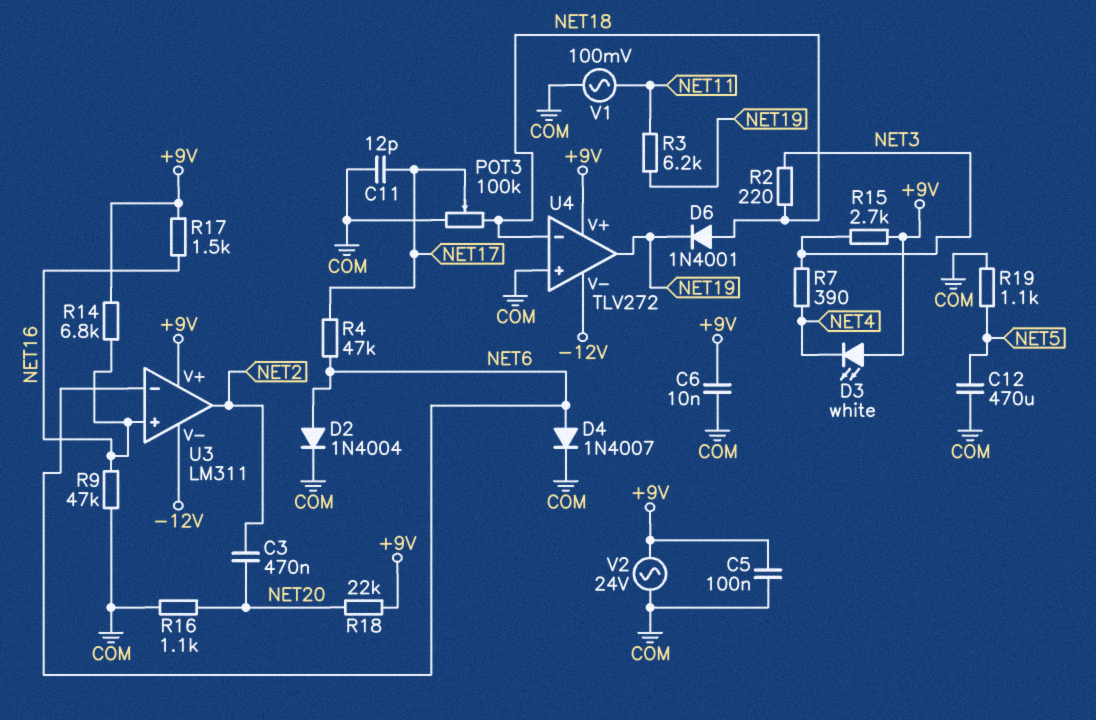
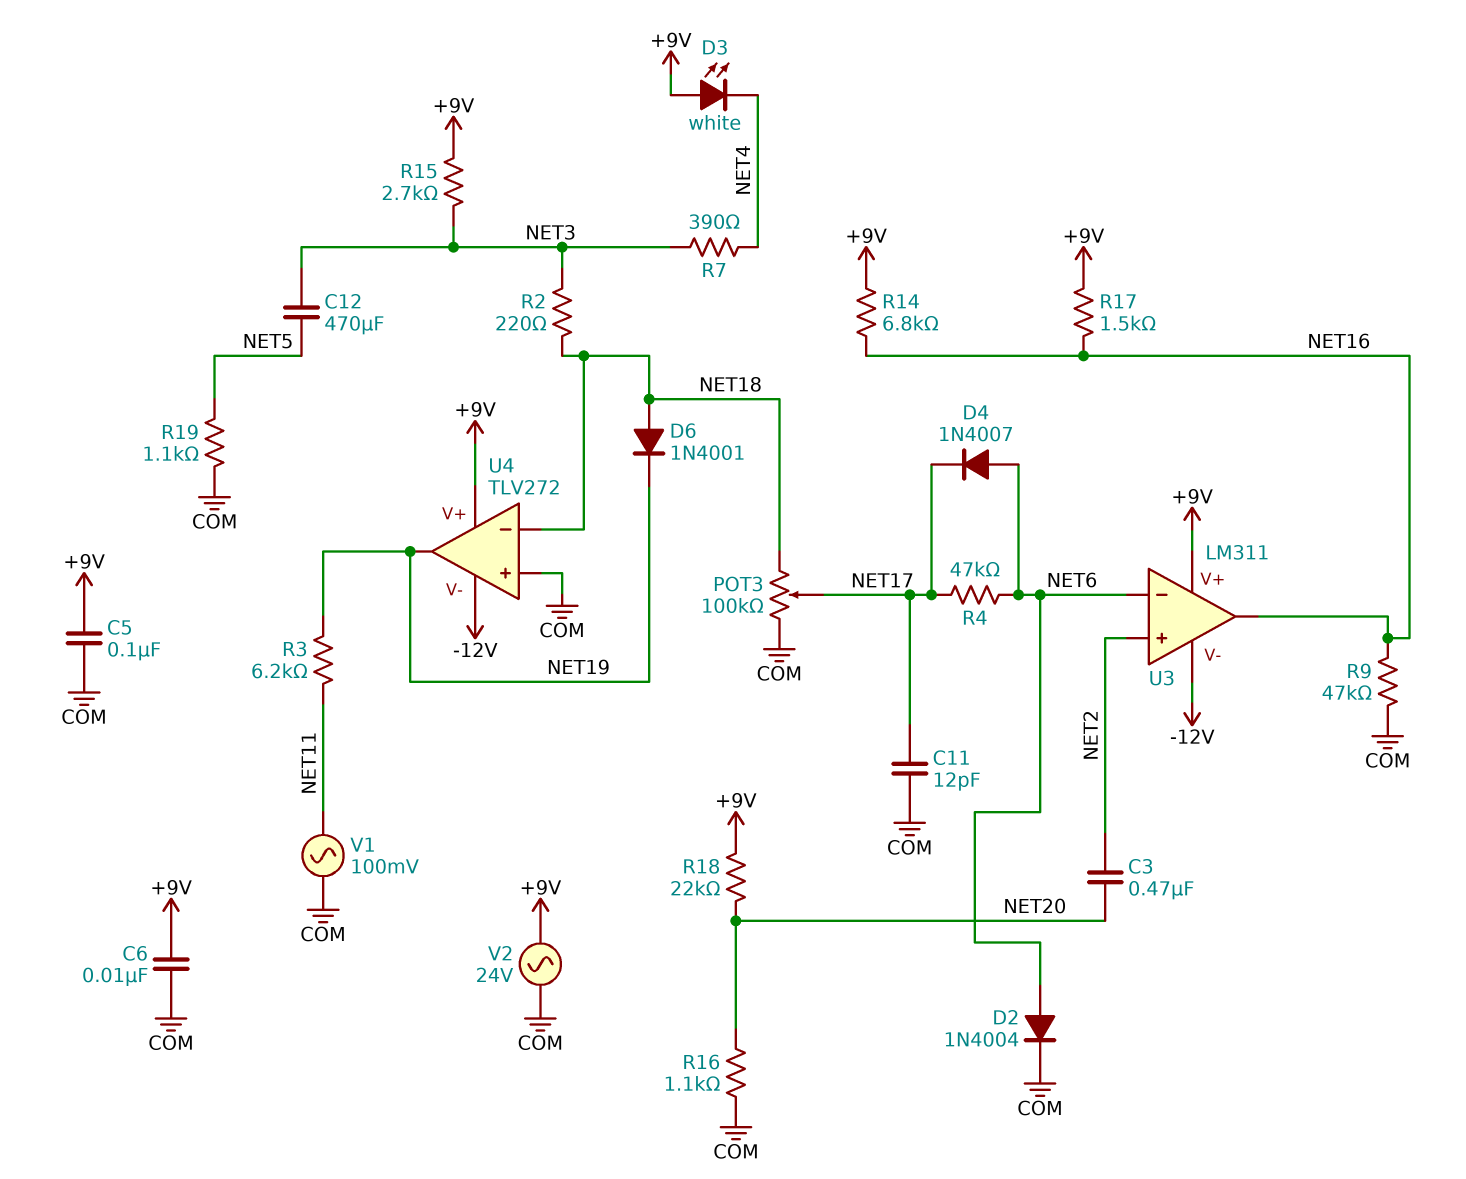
C12: 470uF (COM, NET5) -> 470uF (NET3, NET5)
D4: diode 1N4007 (A NET6, K COM) -> diode 1N4007 (A NET6, K NET17)
U3 pin in+: NET16 -> NET2
U3 pin out: NET2 -> NET16

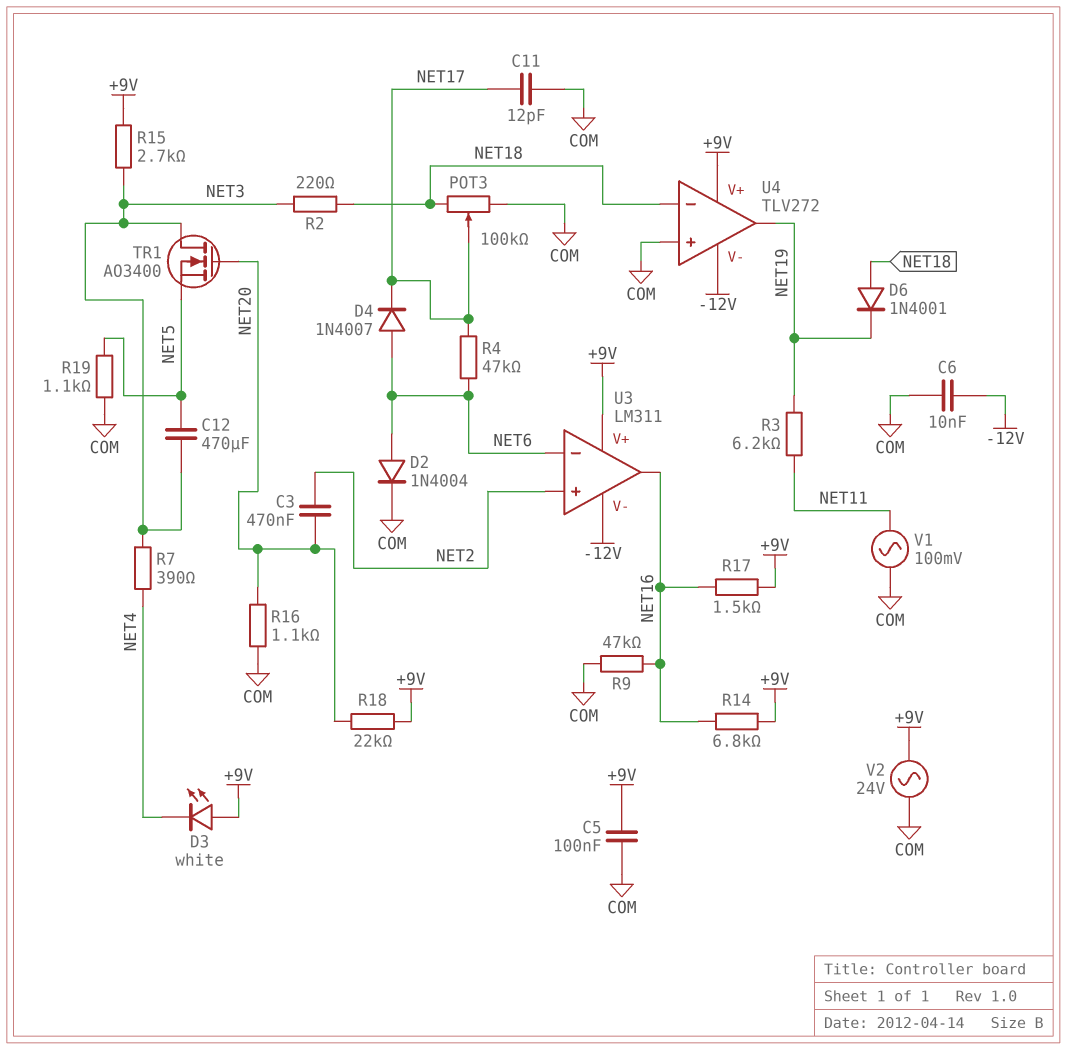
C6: 10nF (+9V, COM) -> 10nF (-12V, COM)
TR1: none -> NMOS AO3400 (G NET20, D NET3, S NET5)

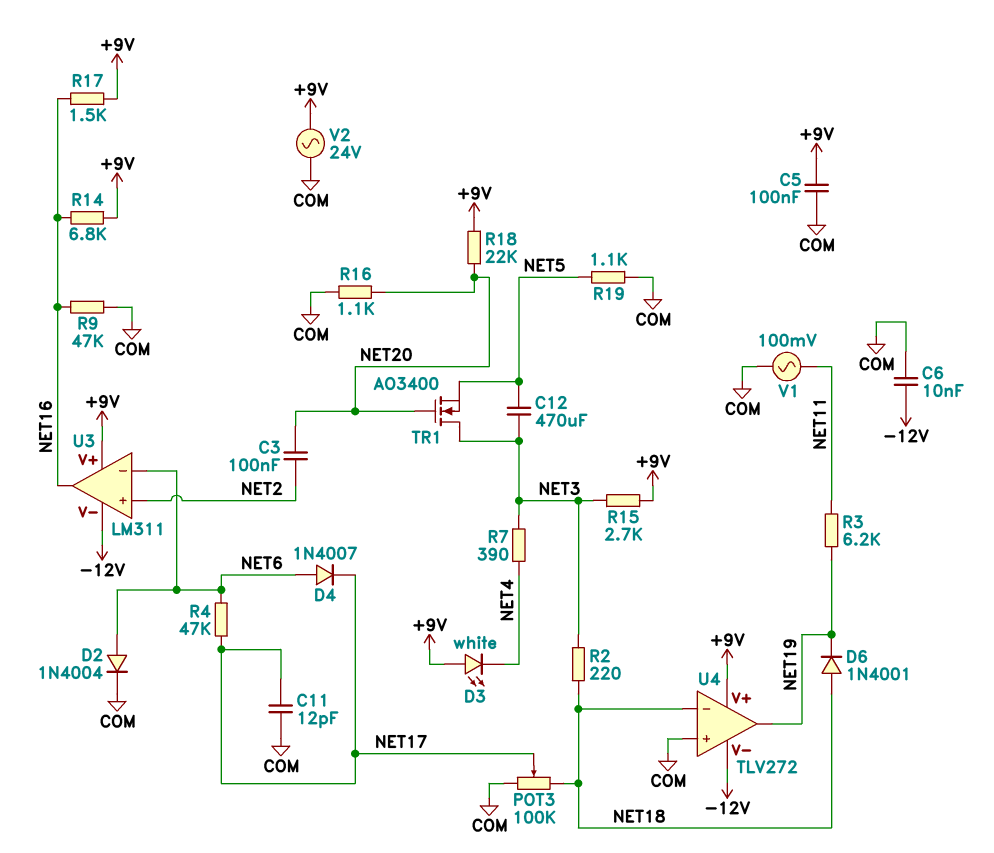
C3: 470nF (NET2, NET20) -> 100nF (NET2, NET20)

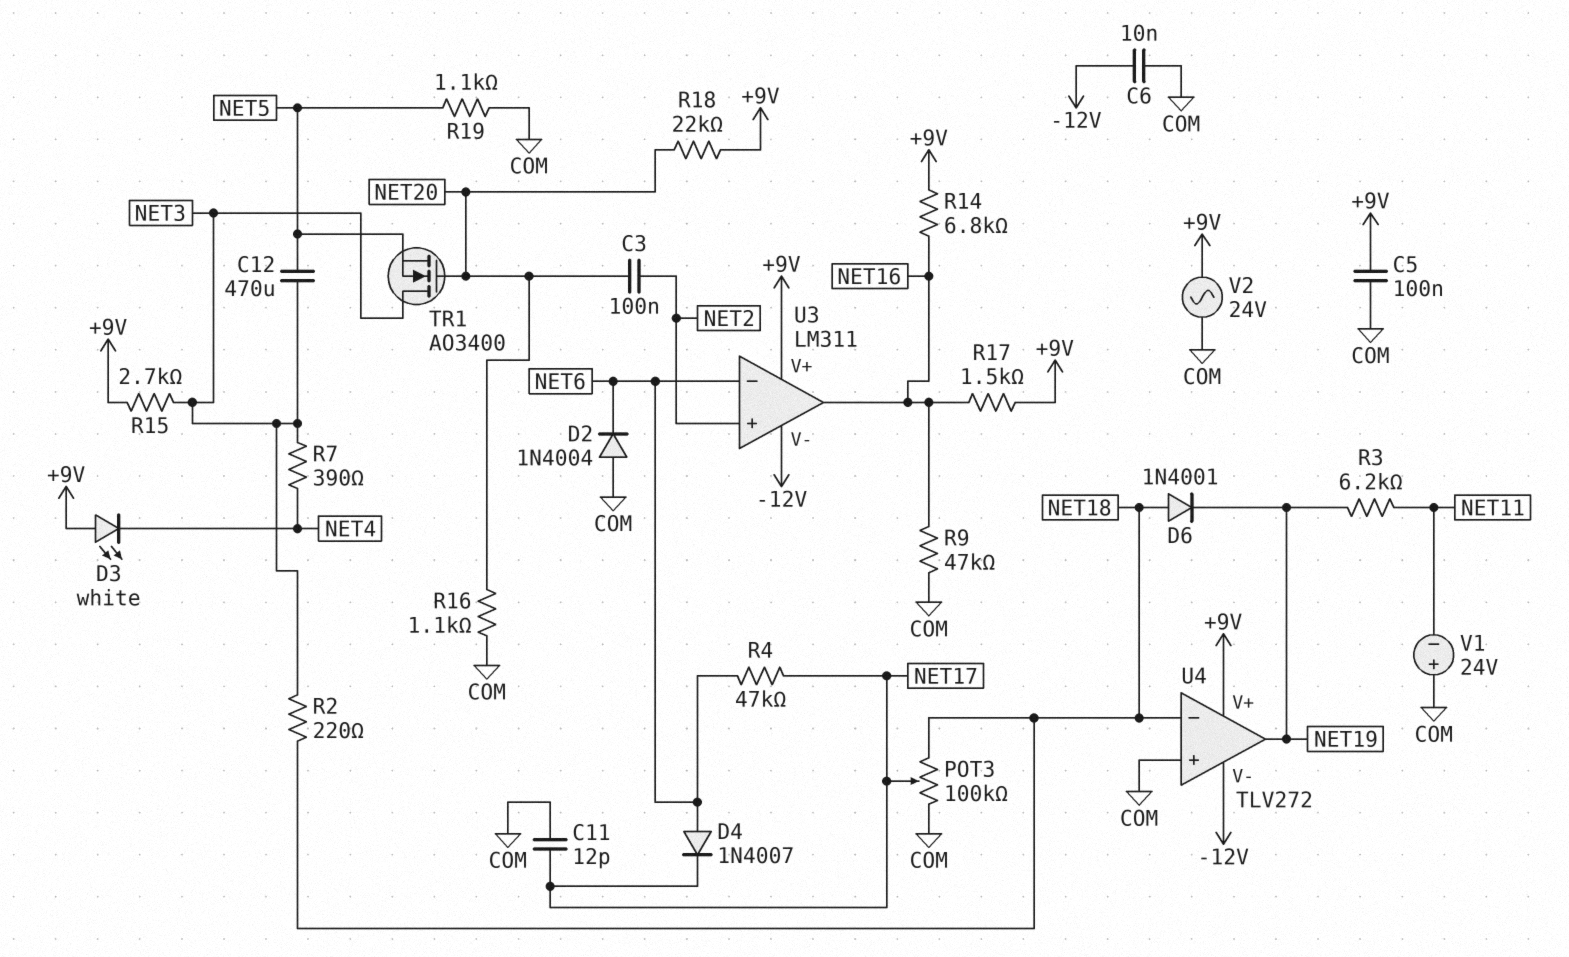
D2: diode 1N4004 (A NET6, K COM) -> diode 1N4004 (A COM, K NET6)
V1: AC 100mV (COM, NET11) -> 24V (plus COM, minus NET11)

